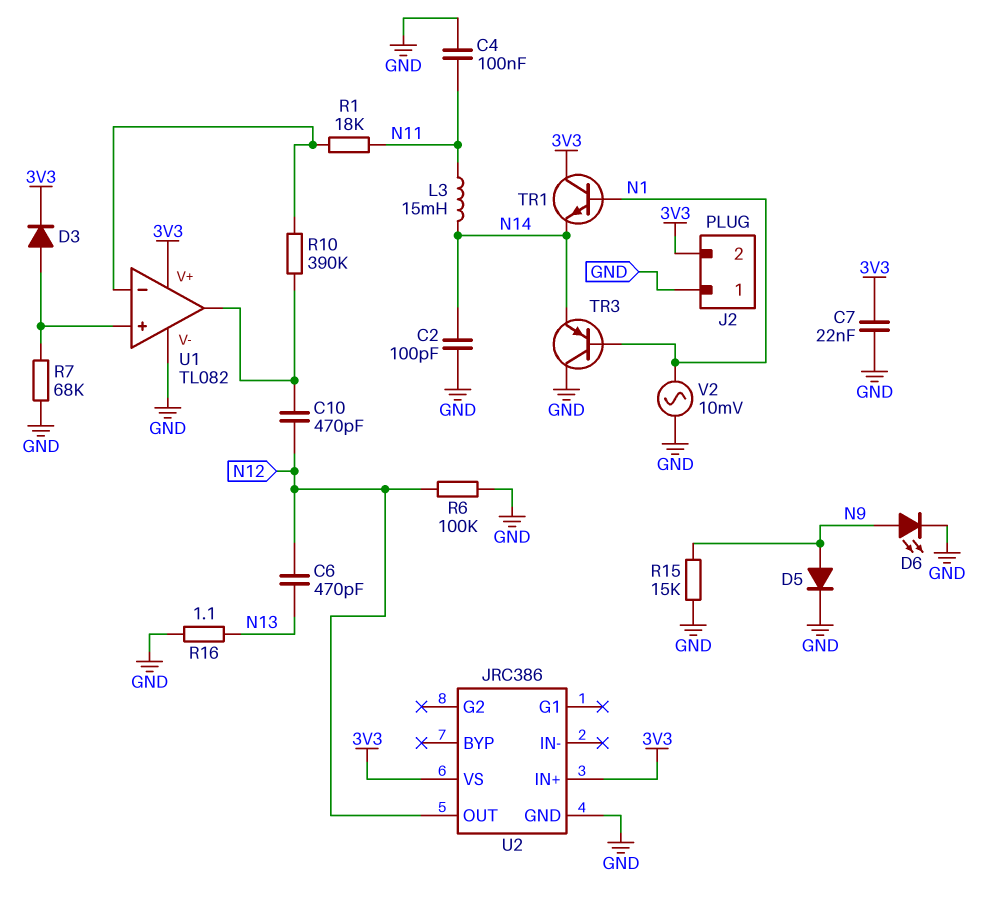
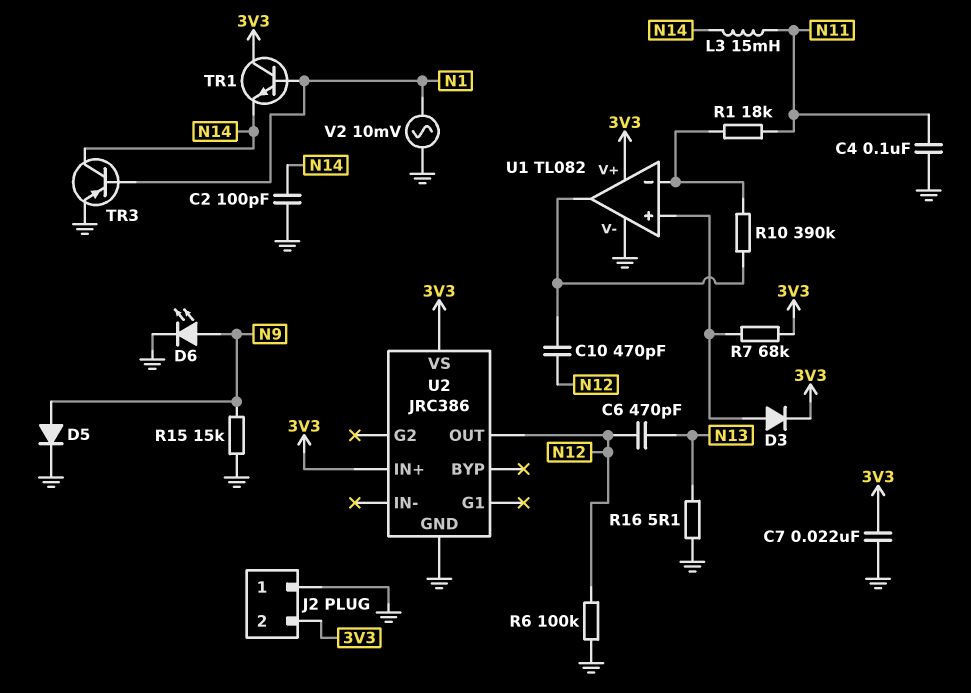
R7: 68k (GND, U1/in+) -> 68k (3V3, U1/in+)
R16: 1.1 (GND, N13) -> 5.1 (GND, N13)
TR3: PNP (B N1, C GND, E N14) -> PNP (B N1, C N14, E GND)

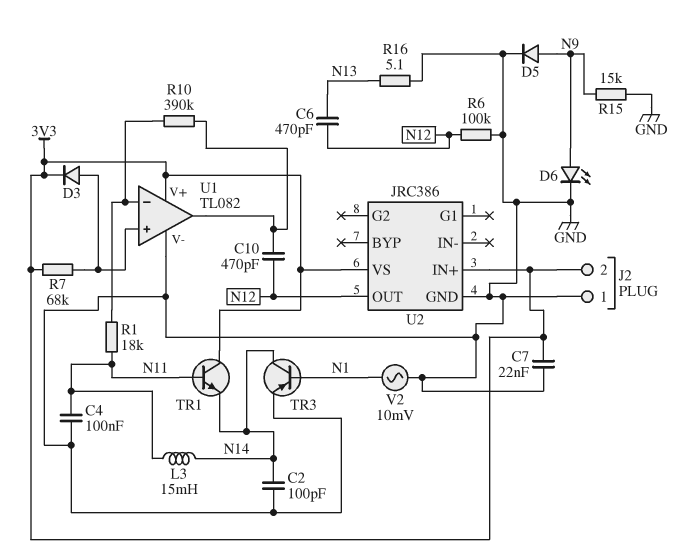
TR1: NPN (B N1, C 3V3, E N14) -> NPN (B N11, C 3V3, E N14)

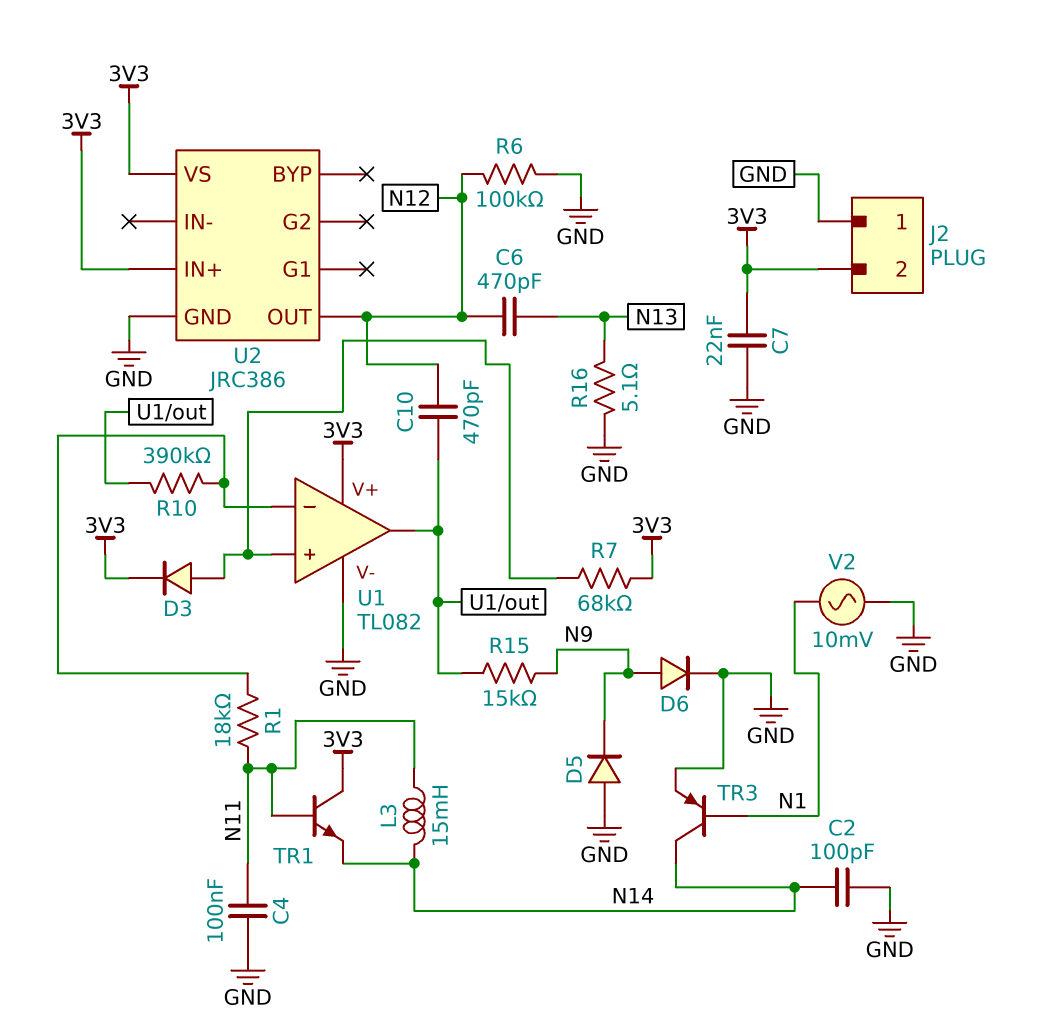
D5: diode (A N9, K GND) -> diode (A GND, K N9)
D6: LED (A N9, K GND) -> diode (A N9, K GND)
R15: 15k (GND, N9) -> 15k (N9, U1/out)

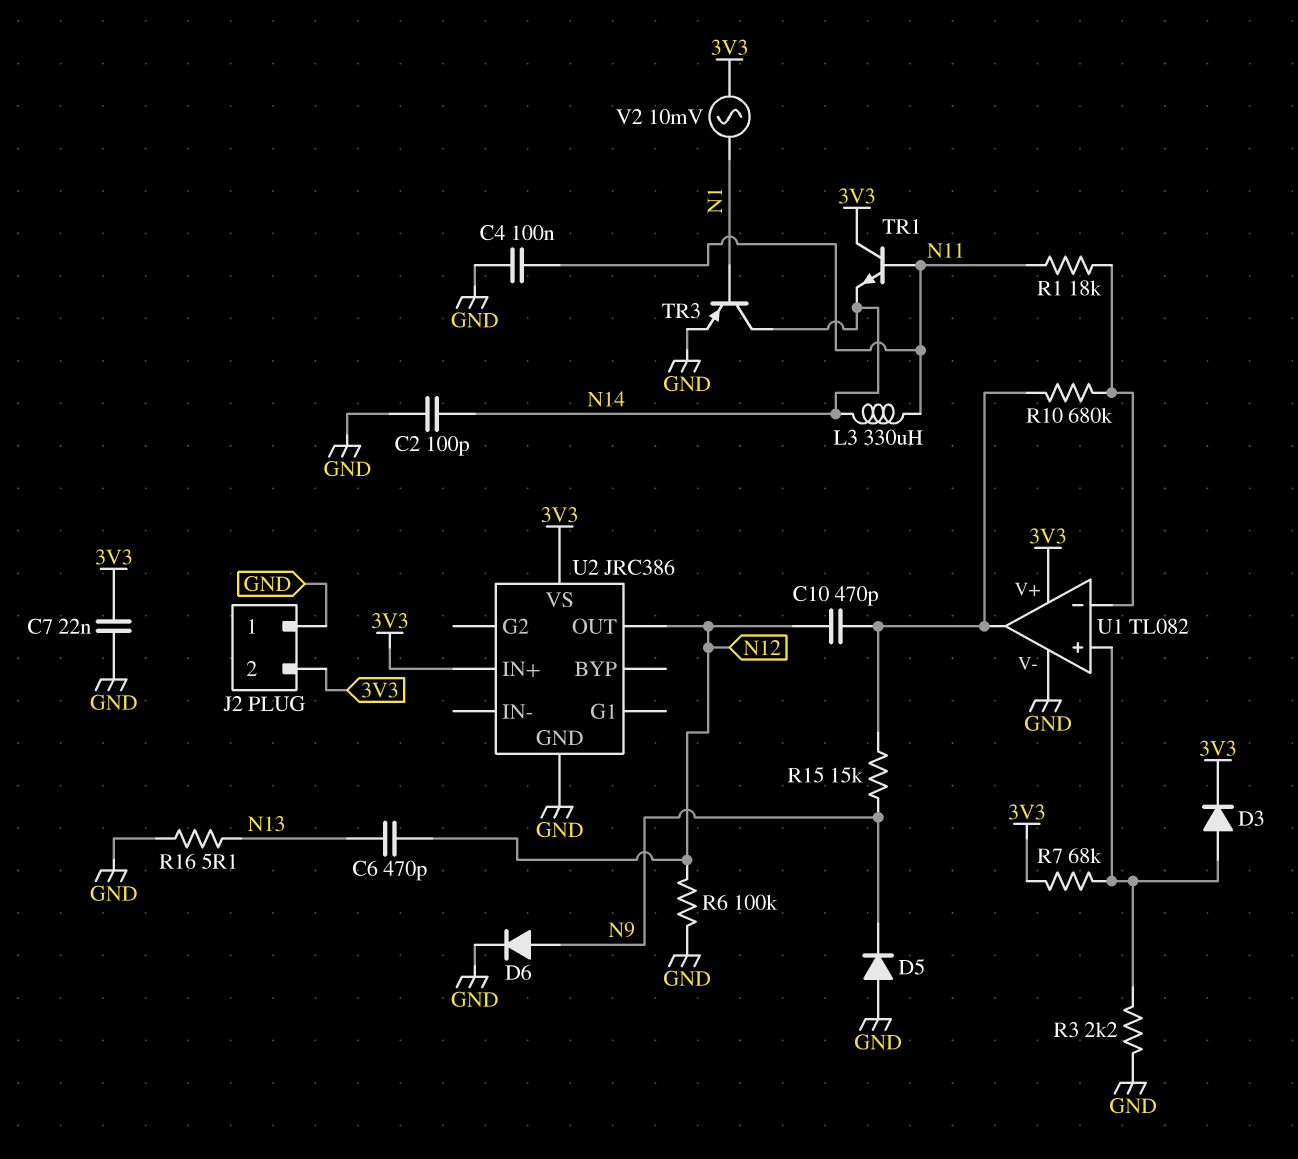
L3: 15mH (N11, N14) -> 330uH (N11, N14)
R3: none -> 2.2k (GND, U1/in+)
R10: 390k (U1/in-, U1/out) -> 680k (U1/in-, U1/out)
V2: AC 10mV (GND, N1) -> AC 10mV (3V3, N1)

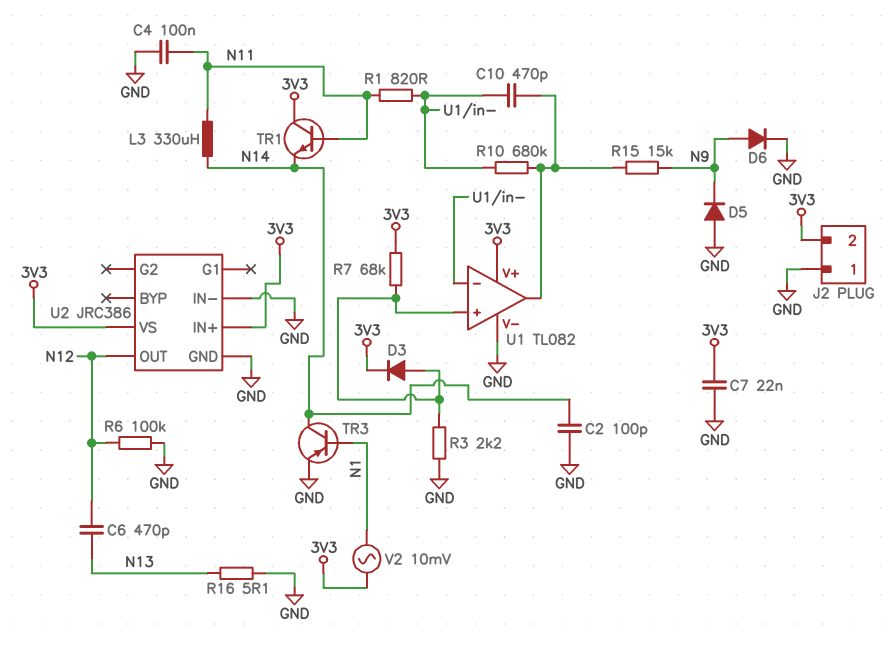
C10: 470pF (N12, U1/out) -> 470pF (U1/in-, U1/out)
R1: 18k (N11, U1/in-) -> 820 (N11, U1/in-)
U2 pin IN-: none -> GND

